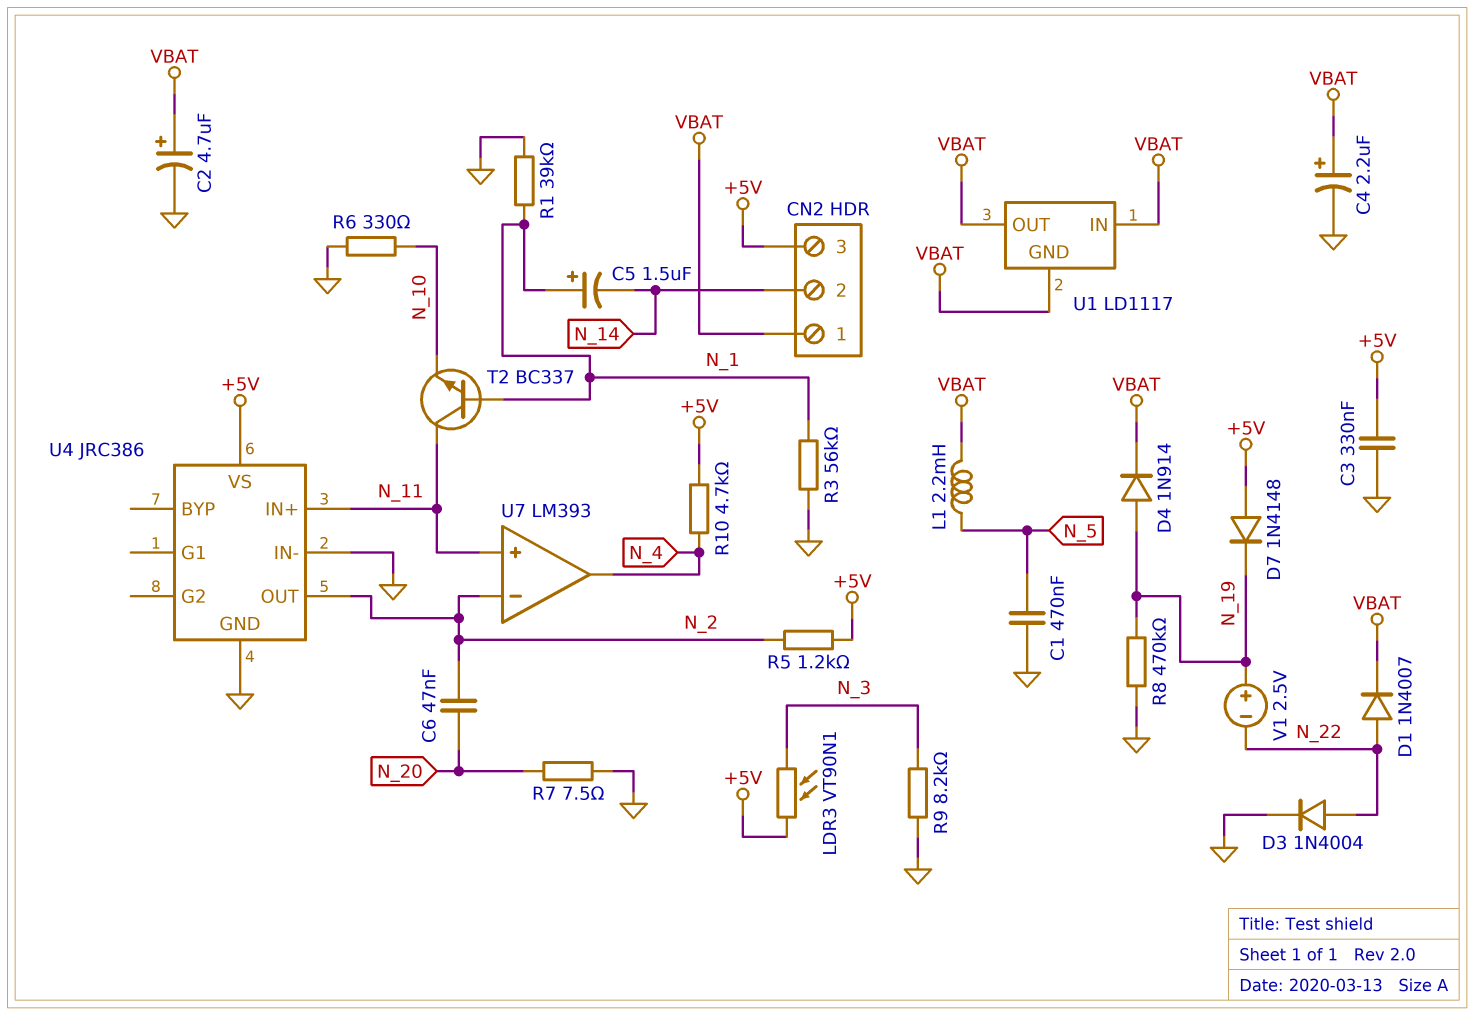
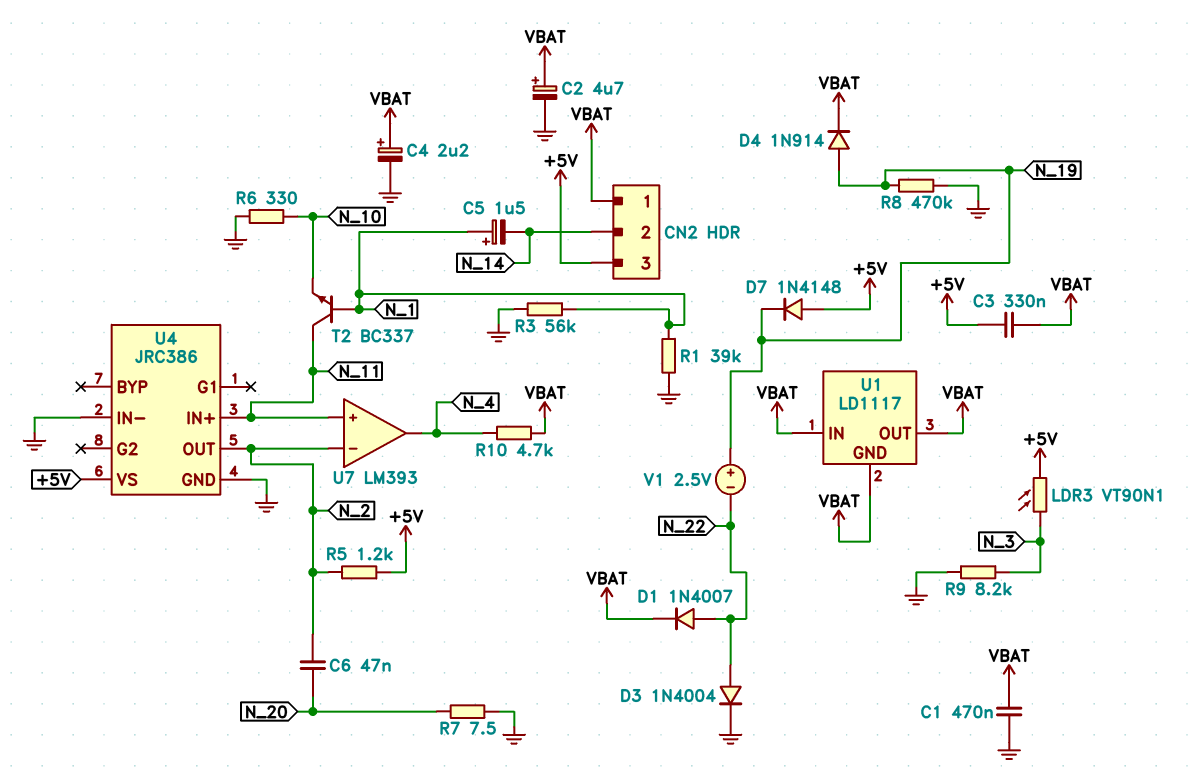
C1: 470nF (GND, N_5) -> 470nF (GND, VBAT)
C3: 330nF (+5V, GND) -> 330nF (+5V, VBAT)
L1: 2.2mH (N_5, VBAT) -> none
R10: 4.7k (+5V, N_4) -> 4.7k (N_4, VBAT)

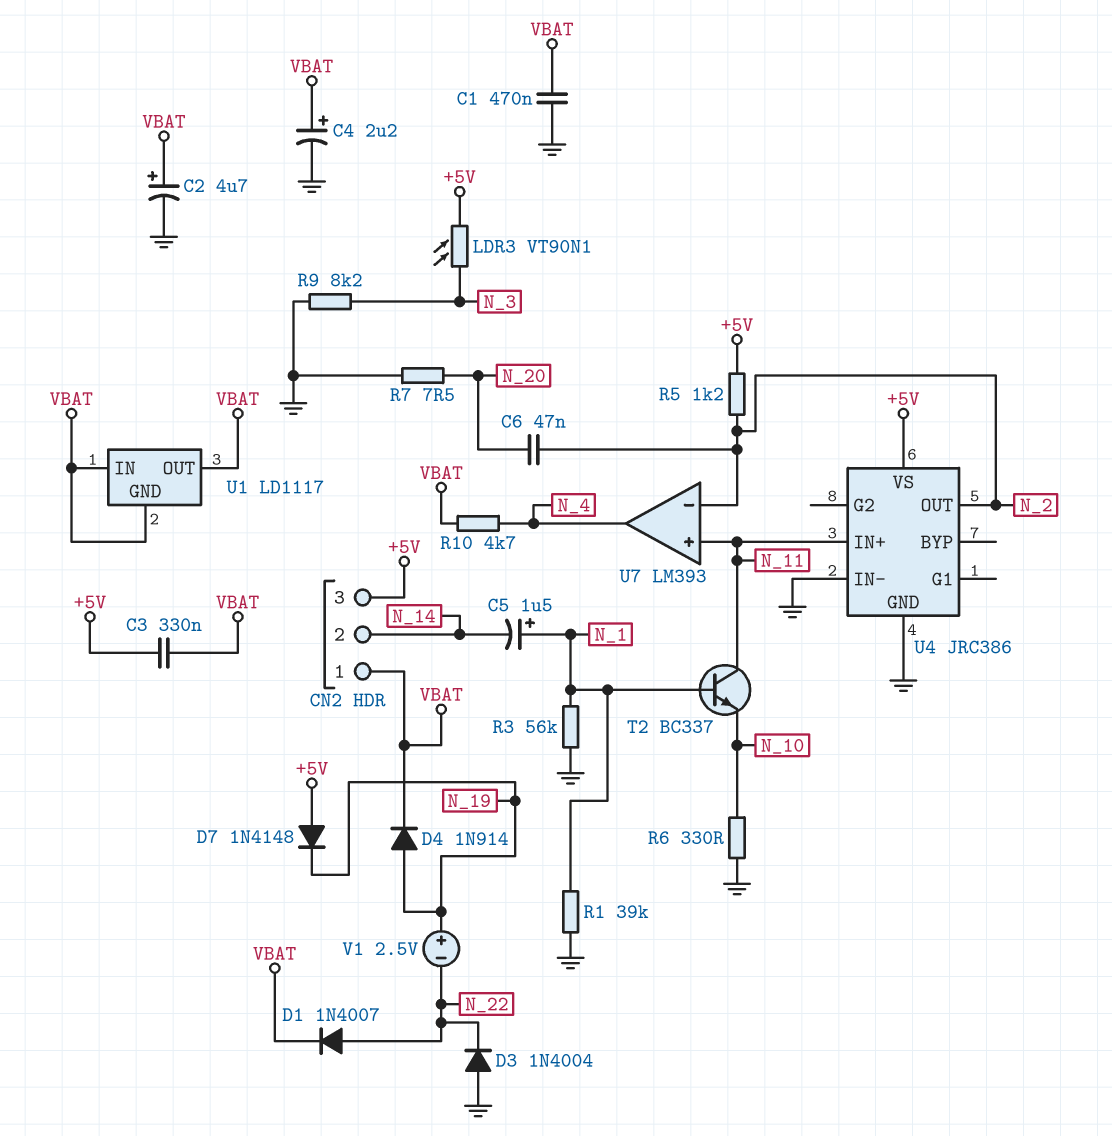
D3: diode 1N4004 (A N_22, K GND) -> diode 1N4004 (A GND, K N_22)
R8: 470k (GND, N_19) -> none

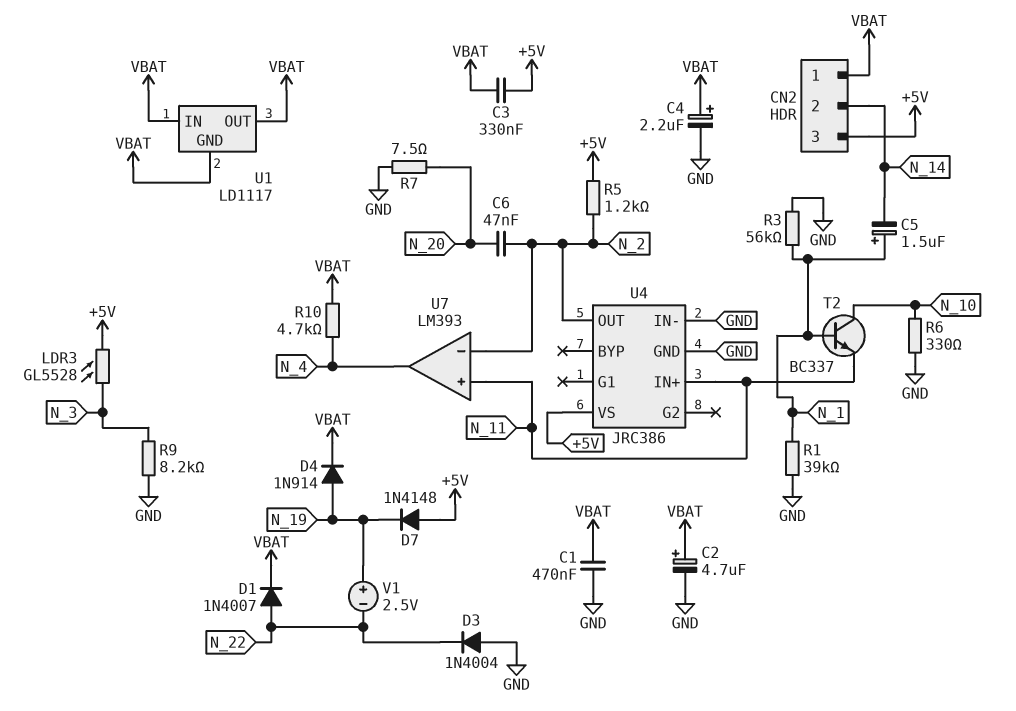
LDR3: VT90N1 (+5V, N_3) -> GL5528 (+5V, N_3)
T2: NPN BC337 (B N_1, C N_11, E N_10) -> NPN BC337 (B N_1, C N_10, E N_11)

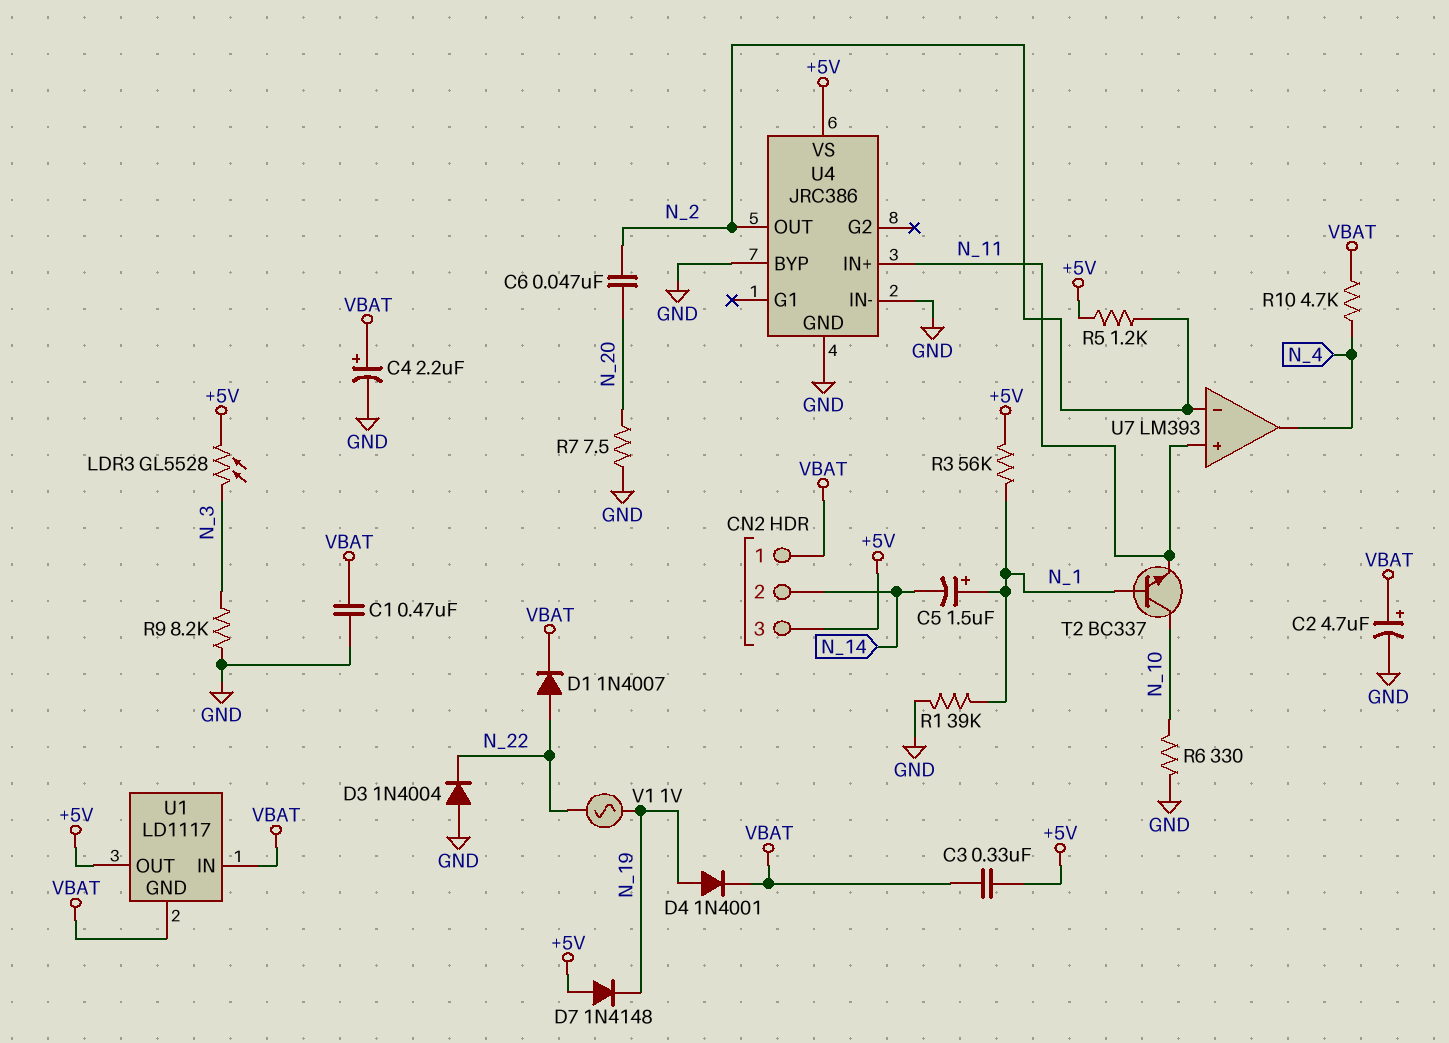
D4: diode 1N914 (A N_19, K VBAT) -> diode 1N4001 (A N_19, K VBAT)
R3: 56k (GND, N_1) -> 56k (+5V, N_1)
U1 pin OUT: VBAT -> +5V
U4 pin BYP: none -> GND
V1: 2.5V (plus N_19, minus N_22) -> AC 1V (N_19, N_22)

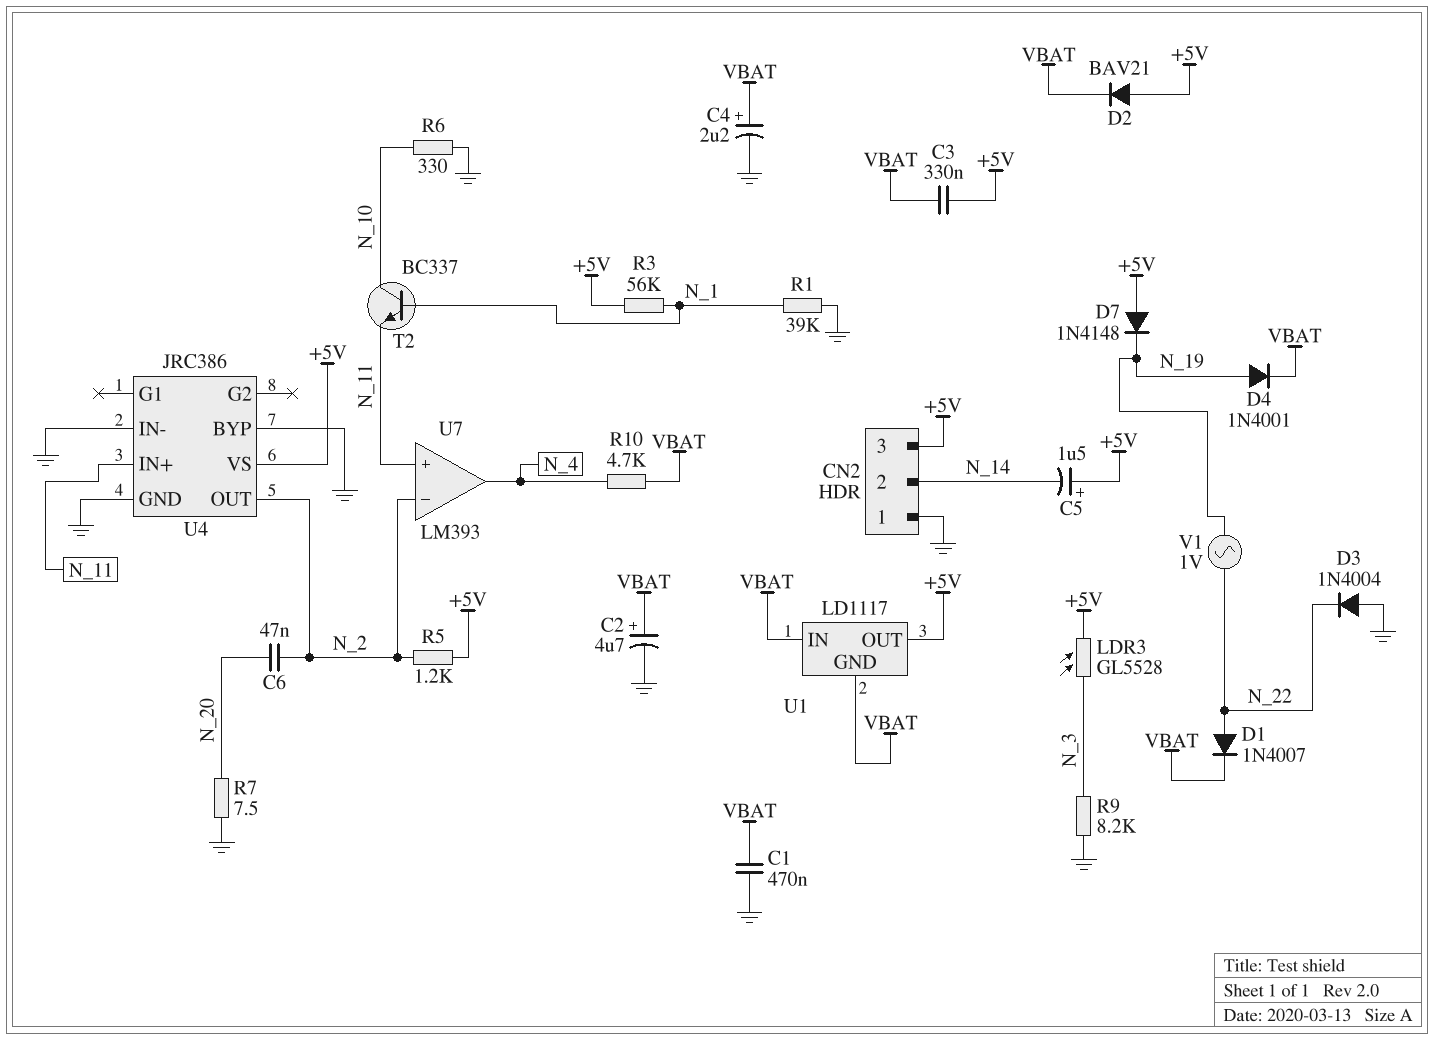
C5: 1.5uF (plus N_1, minus N_14) -> 1.5uF (plus +5V, minus N_14)
CN2 pin 1: VBAT -> GND
D2: none -> diode BAV21 (A +5V, K VBAT)

